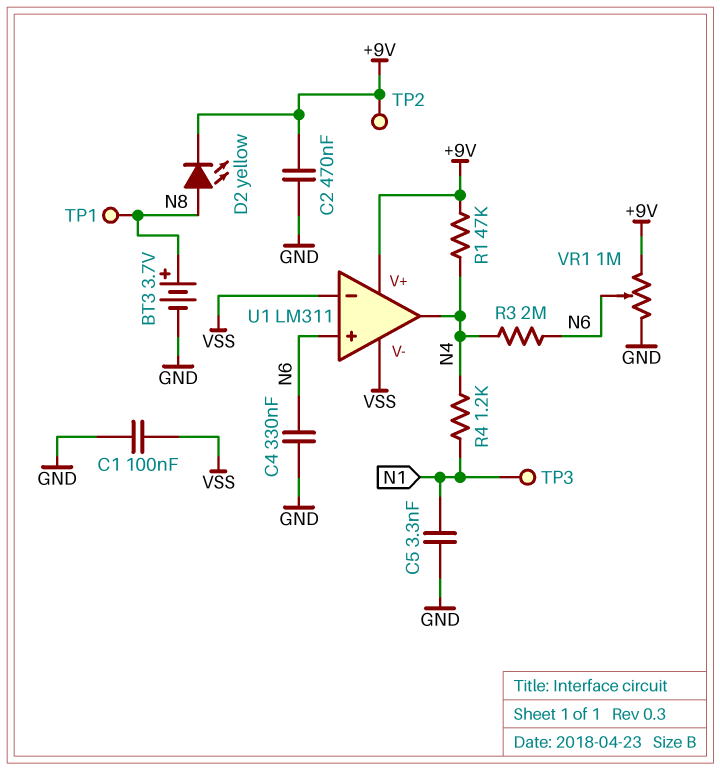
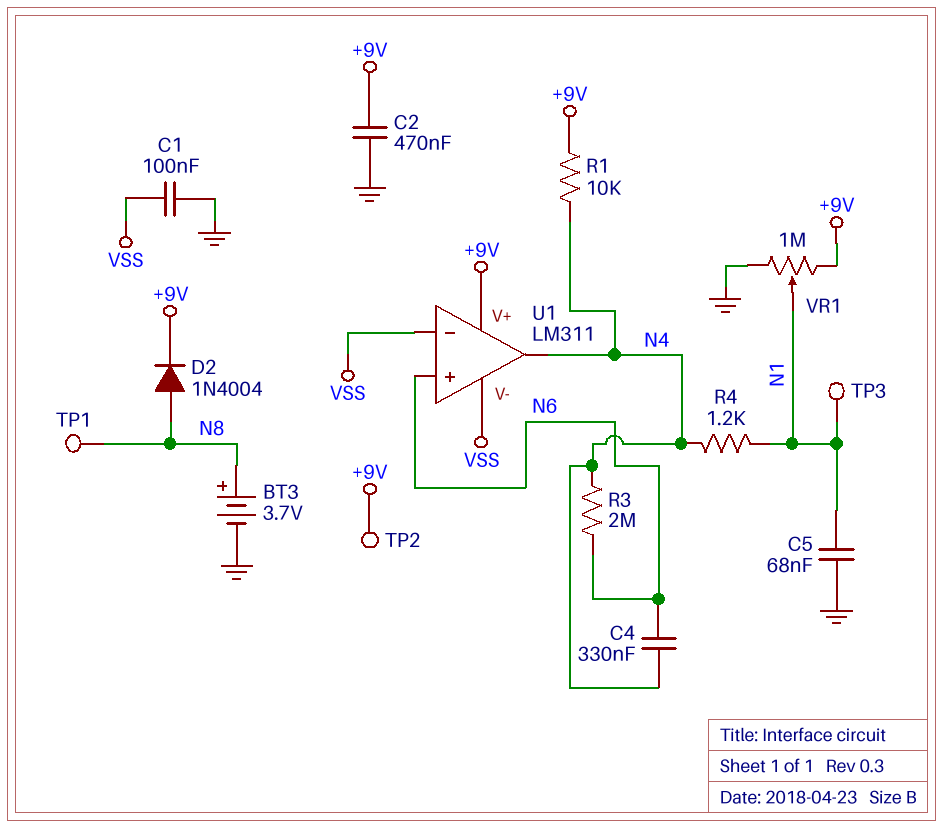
C4: 330nF (GND, N6) -> 330nF (N4, N6)
C5: 3.3nF (GND, N1) -> 68nF (GND, N1)
D2: LED yellow (A N8, K +9V) -> diode 1N4004 (A N8, K +9V)
R1: 47k (+9V, N4) -> 10k (+9V, N4)
VR1: 1M (+9V, GND, wiper N6) -> 1M (+9V, GND, wiper N1)

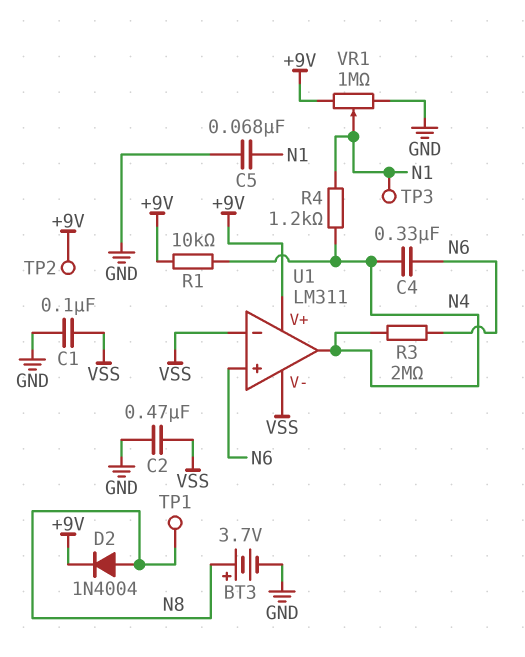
C2: 470nF (+9V, GND) -> 470nF (GND, VSS)

